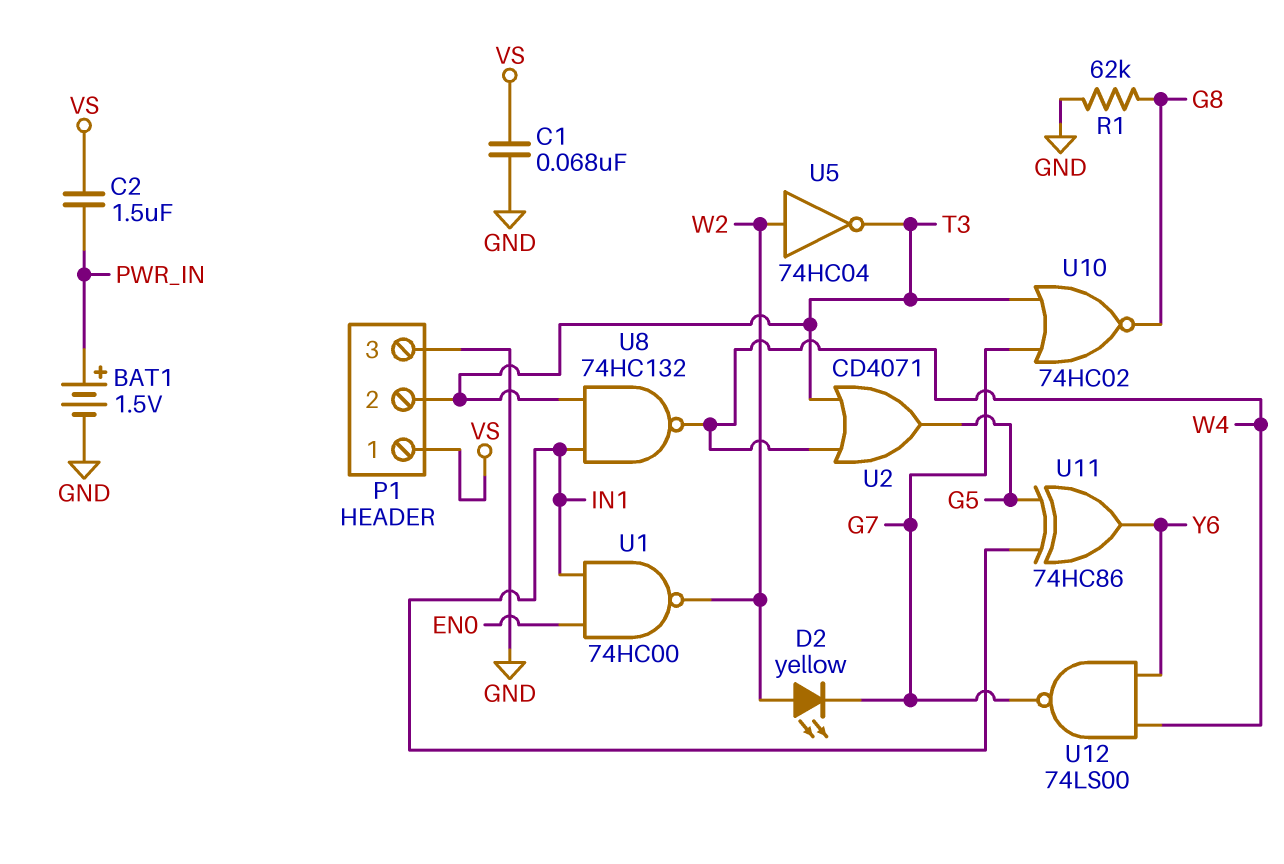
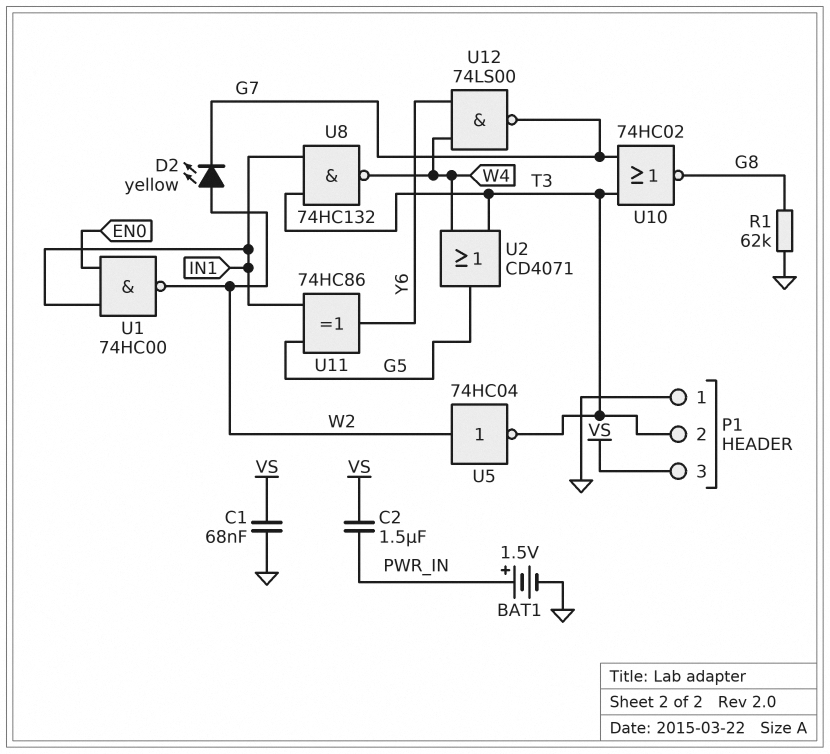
P1 pin 1: VS -> GND
P1 pin 3: GND -> VS

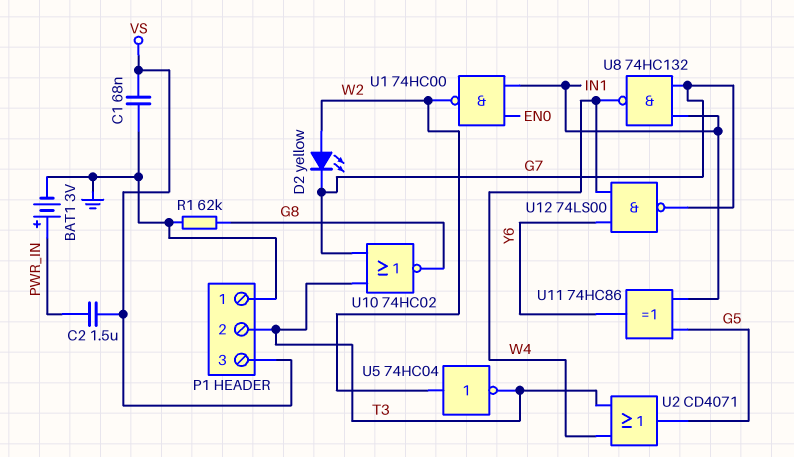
BAT1: 1.5V (plus PWR_IN, minus GND) -> 3V (plus PWR_IN, minus GND)
U8: NAND 74HC132 (in IN1, in T3, out W4) -> NAND 74HC132 (in G7, in IN1, out W4)

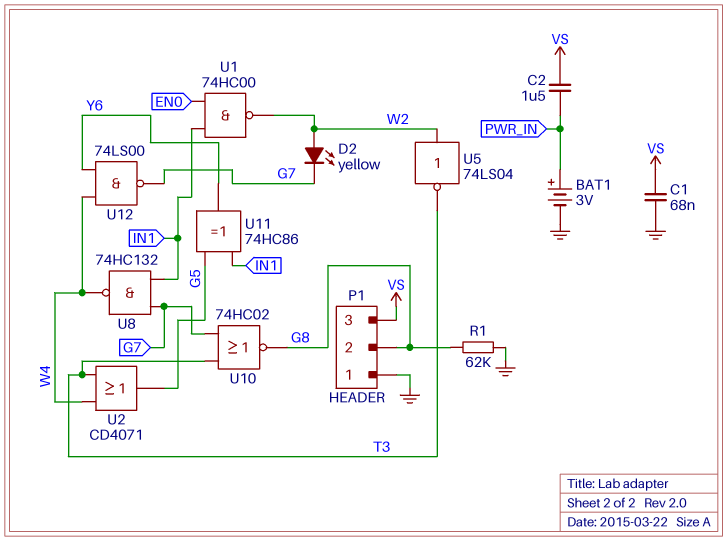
P1 pin 2: T3 -> G8
U5: NOT 74HC04 (in W2, out T3) -> NOT 74LS04 (in W2, out T3)

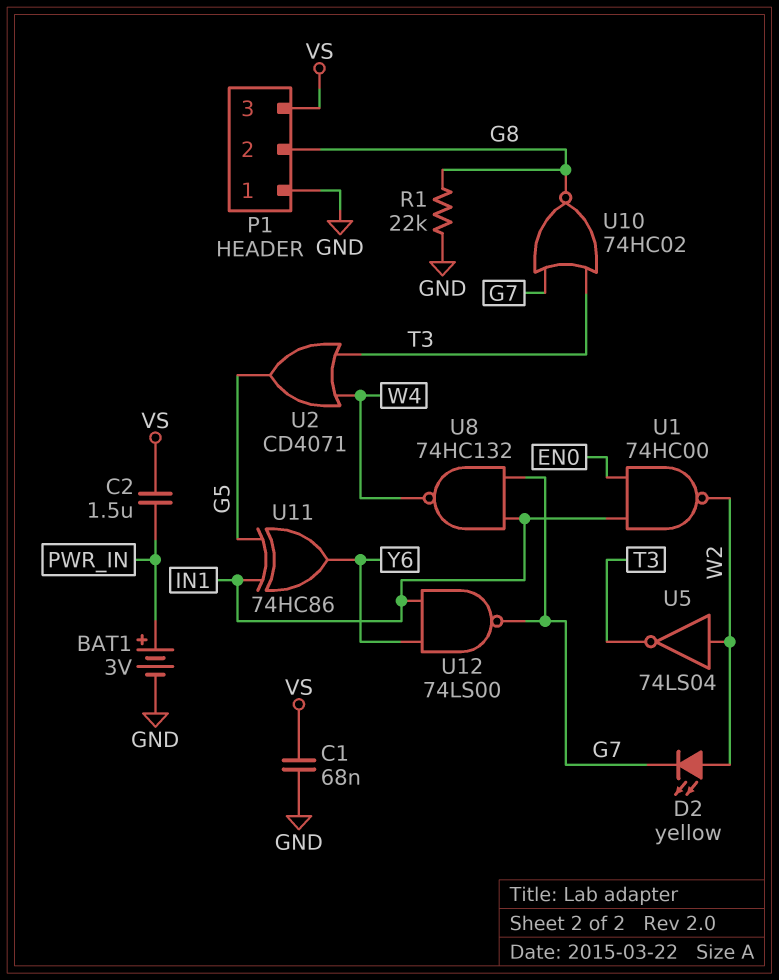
R1: 62k (G8, GND) -> 22k (G8, GND)
U12: NAND 74LS00 (in W4, in Y6, out G7) -> NAND 74LS00 (in IN1, in Y6, out G7)

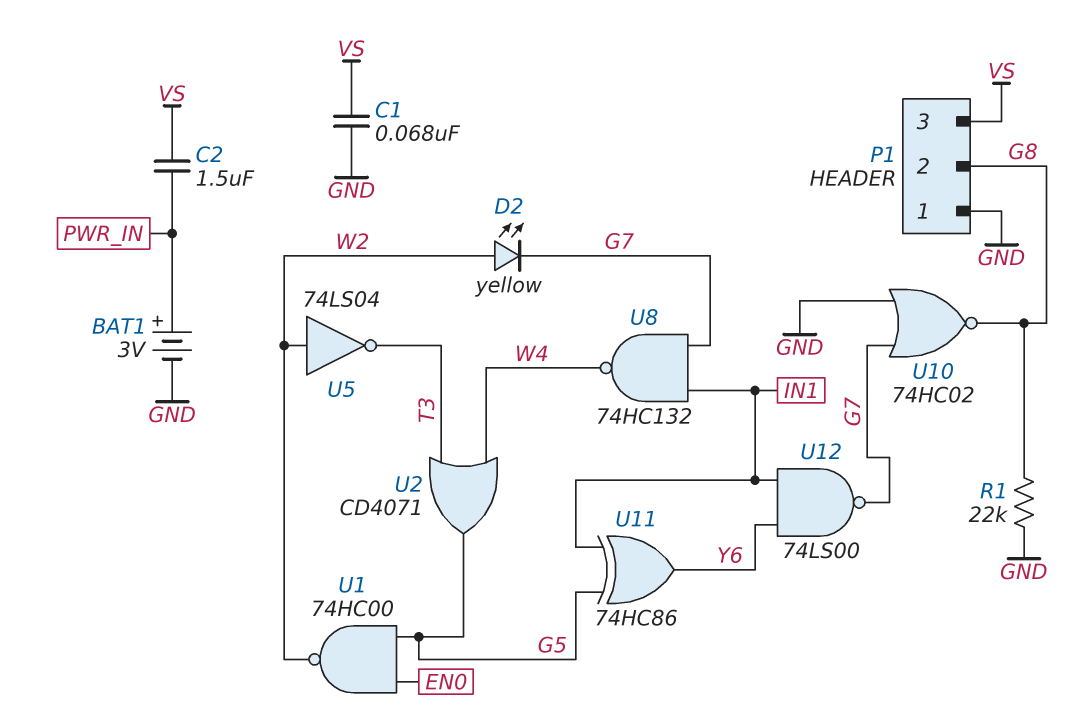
U1: NAND 74HC00 (in EN0, in IN1, out W2) -> NAND 74HC00 (in EN0, in G5, out W2)
U10: NOR 74HC02 (in G7, in T3, out G8) -> NOR 74HC02 (in G7, in GND, out G8)

